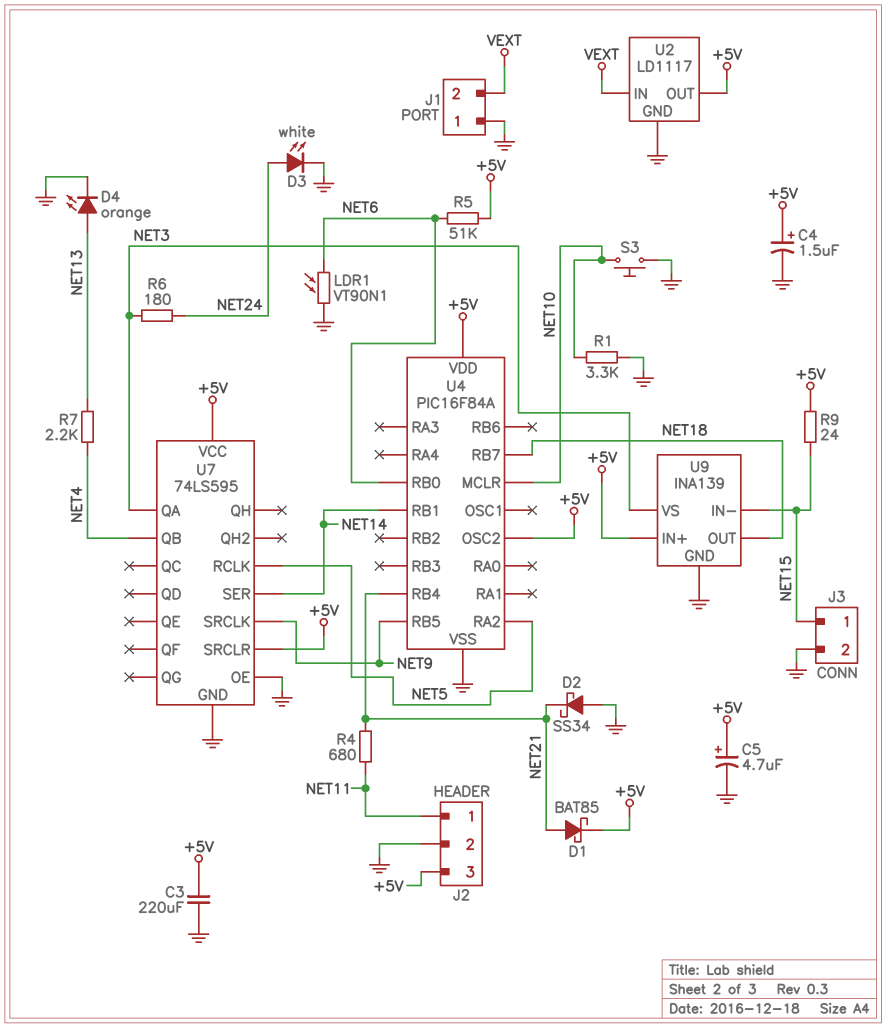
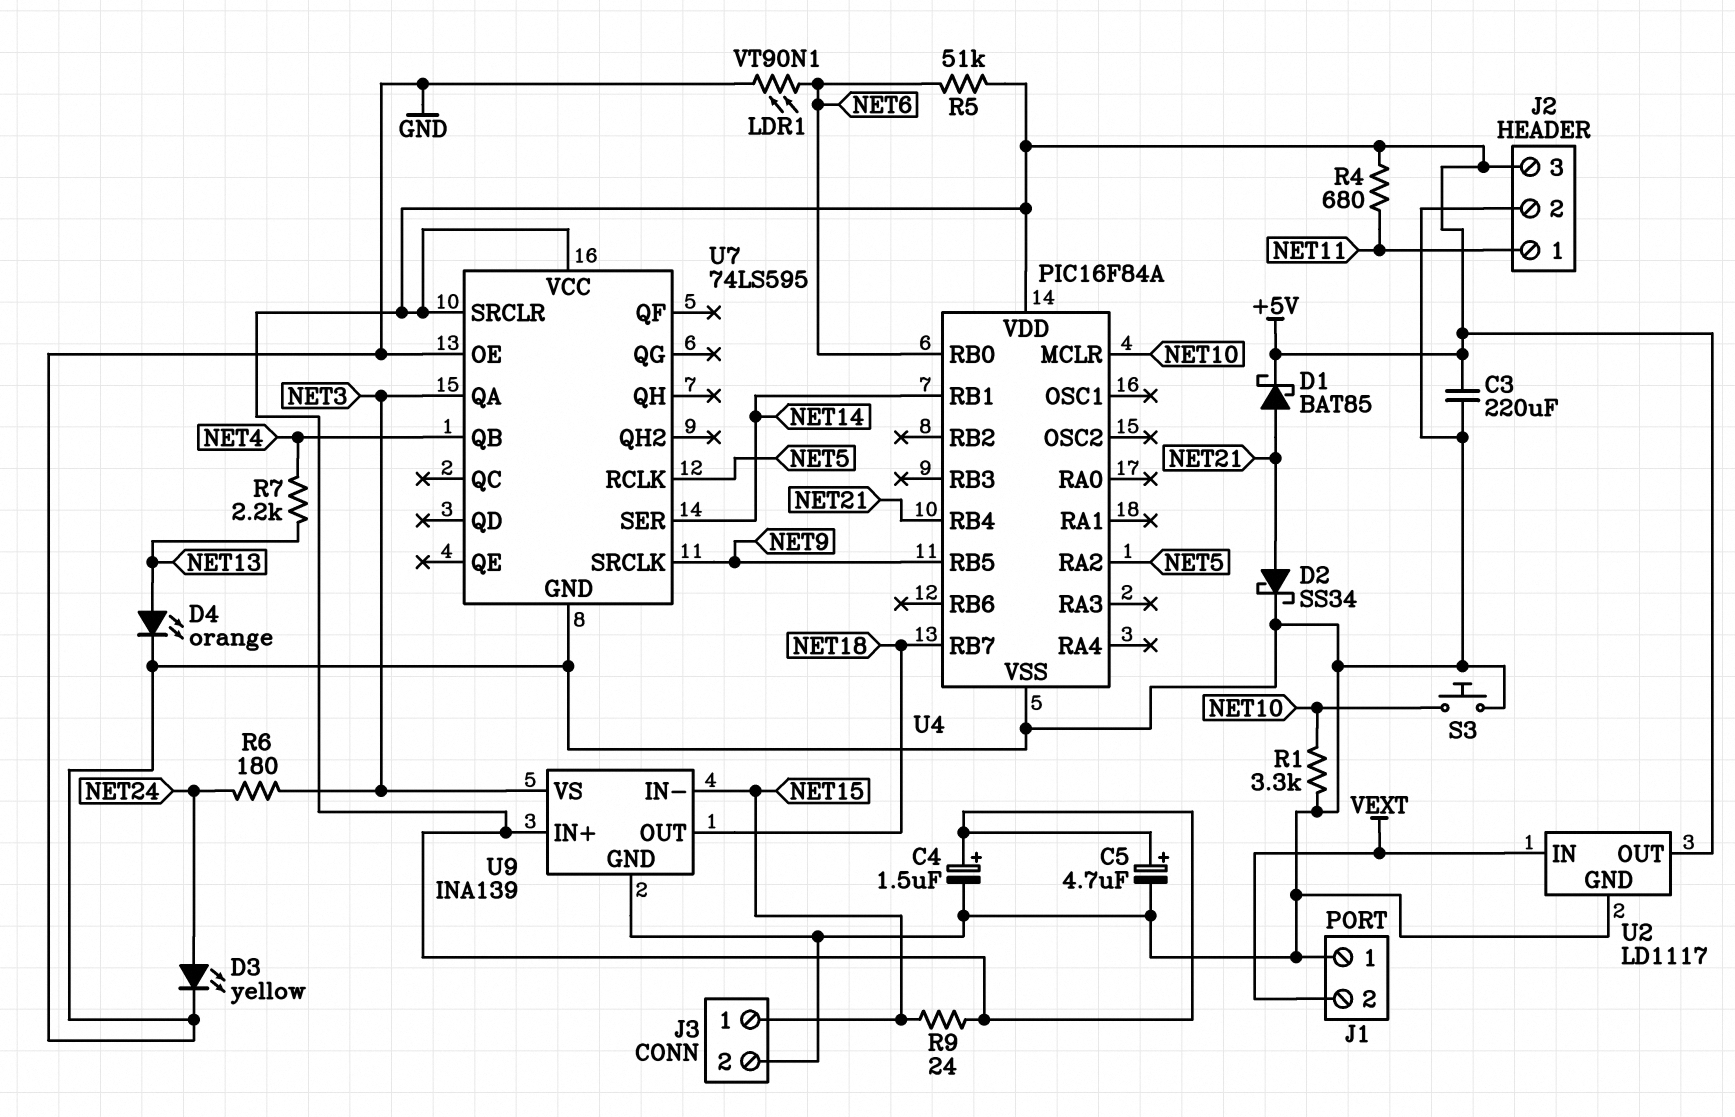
D2: schottky SS34 (A GND, K NET21) -> schottky SS34 (A NET21, K GND)
D3: LED white (A NET24, K GND) -> LED yellow (A NET24, K GND)
R4: 680 (NET11, NET21) -> 680 (+5V, NET11)
U4 pin OSC2: +5V -> none

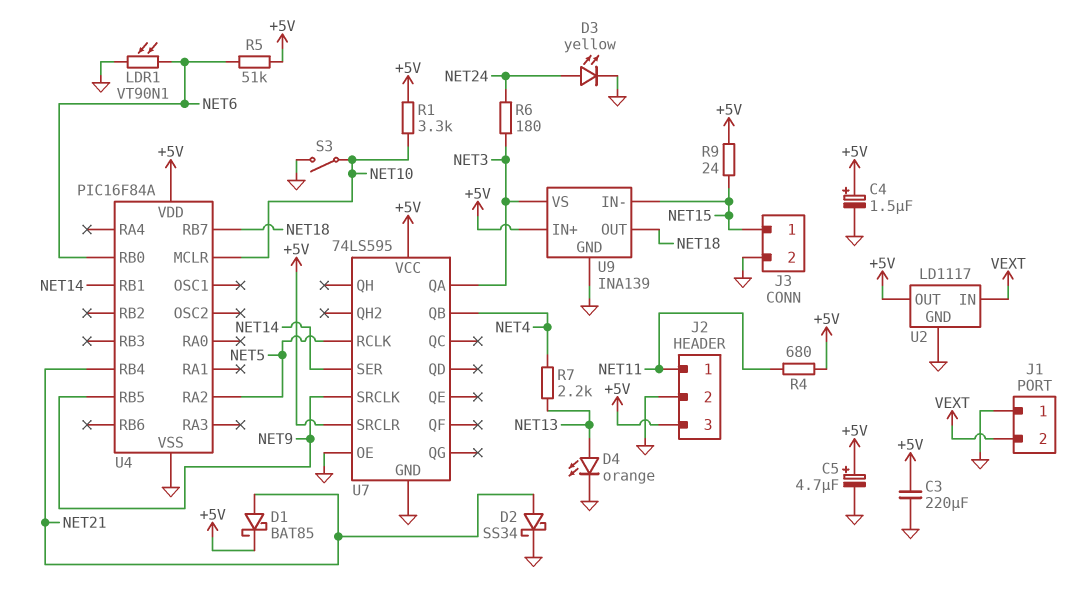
R1: 3.3k (GND, NET10) -> 3.3k (+5V, NET10)
S3: button (GND, NET10) -> switch (GND, NET10)

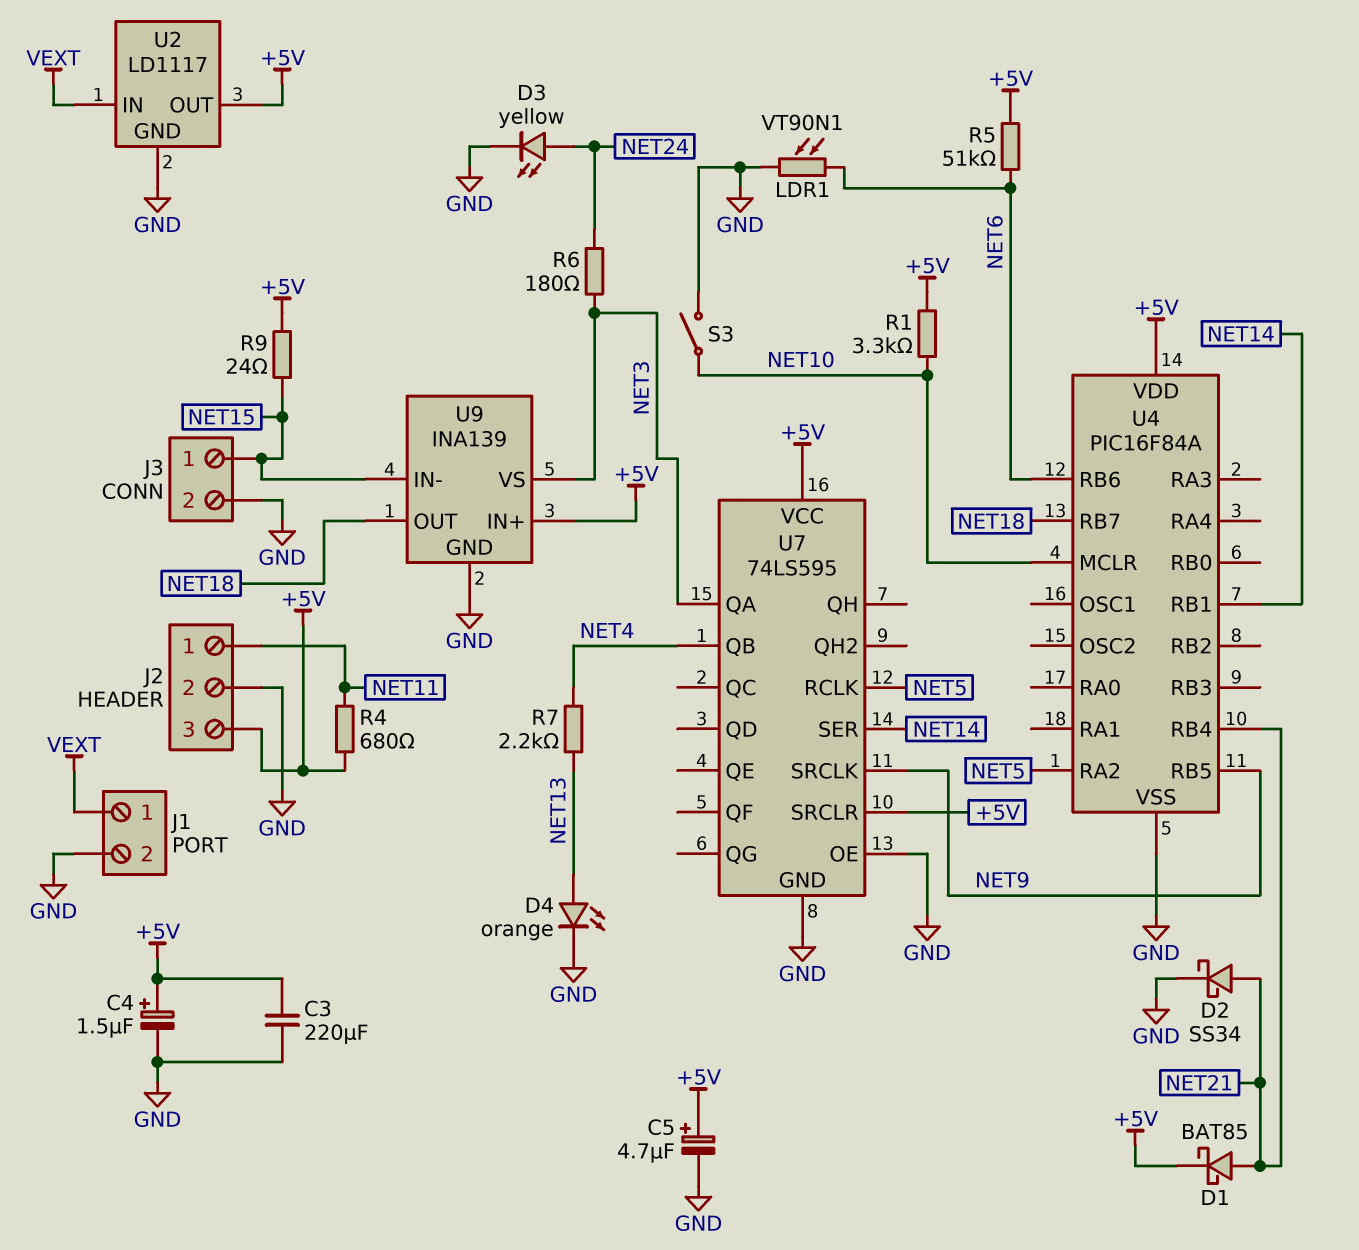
J1 pin 1: GND -> VEXT
J1 pin 2: VEXT -> GND
U4 pin RB0: NET6 -> none
U4 pin RB6: none -> NET6

